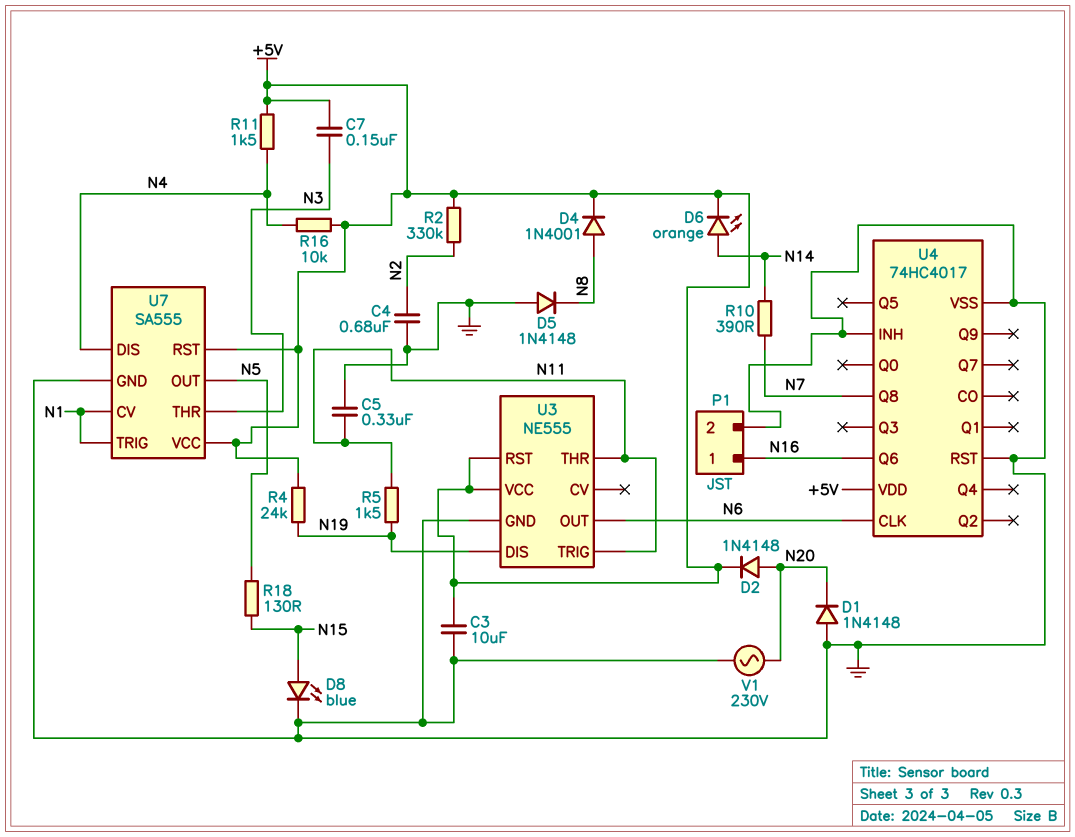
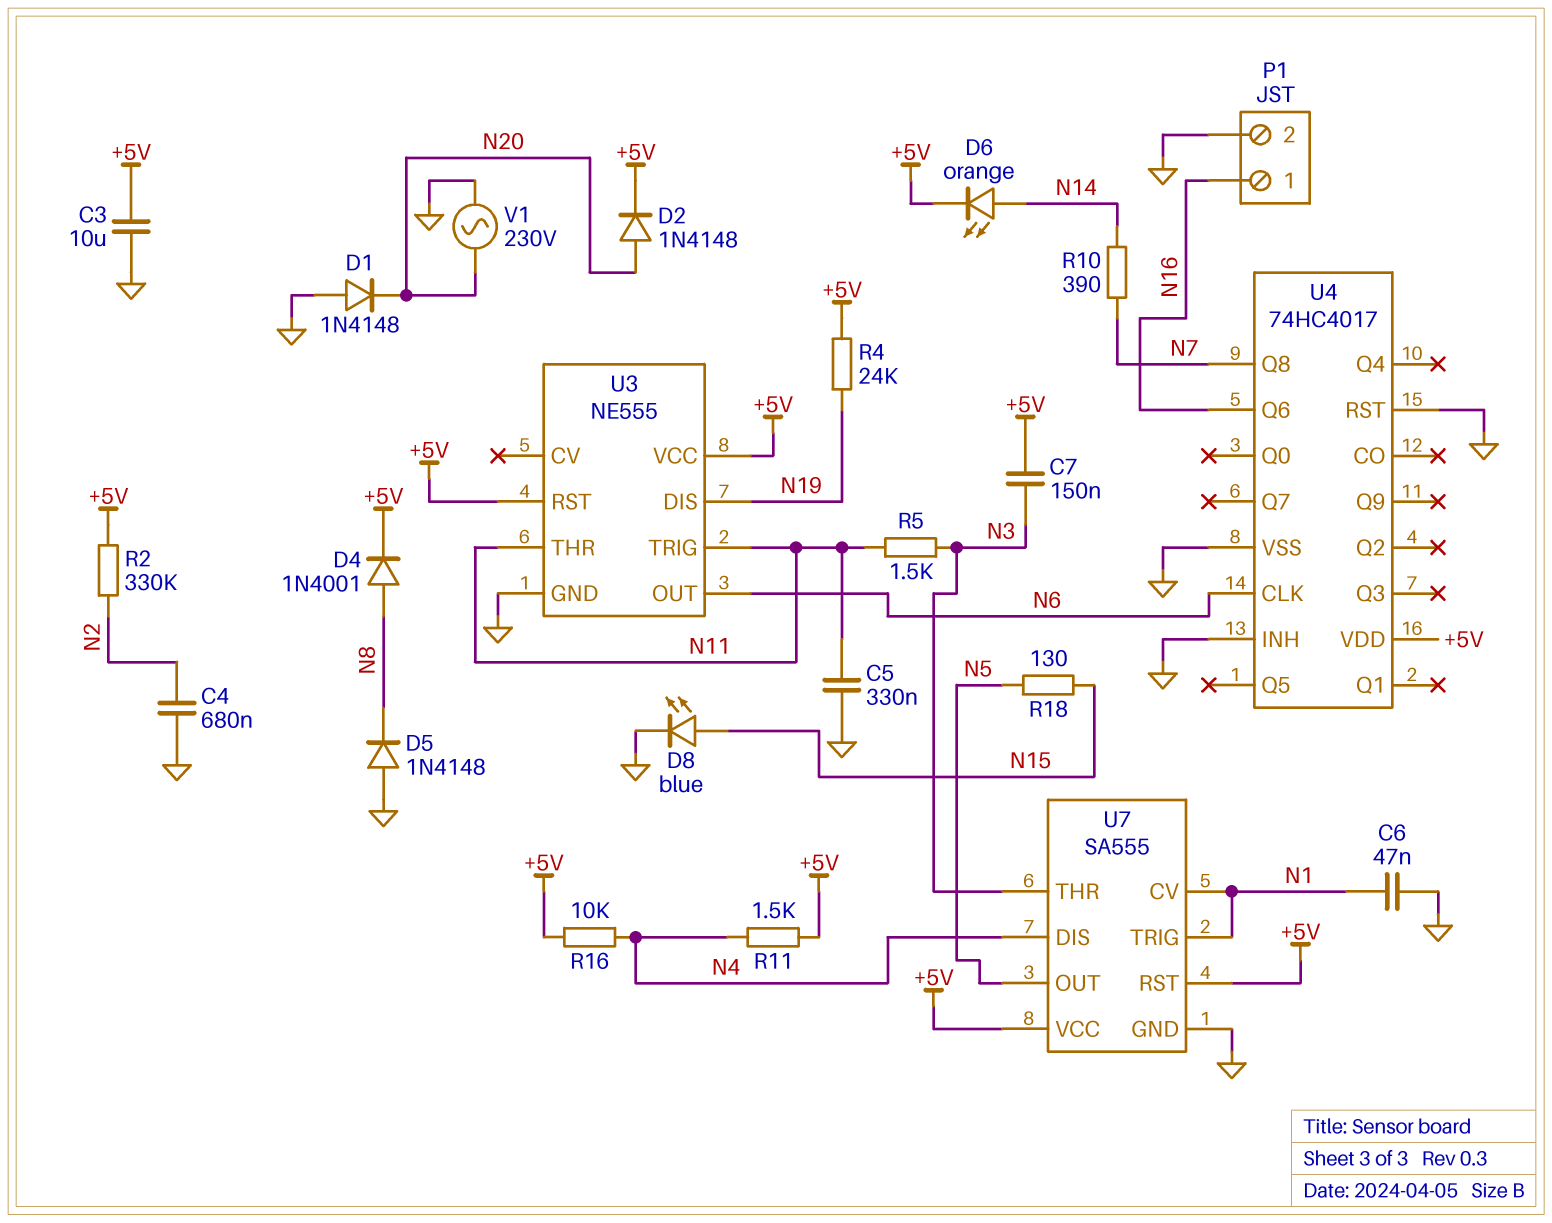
C6: none -> 47nF (GND, N1)
R5: 1.5k (N11, N19) -> 1.5k (N3, N11)

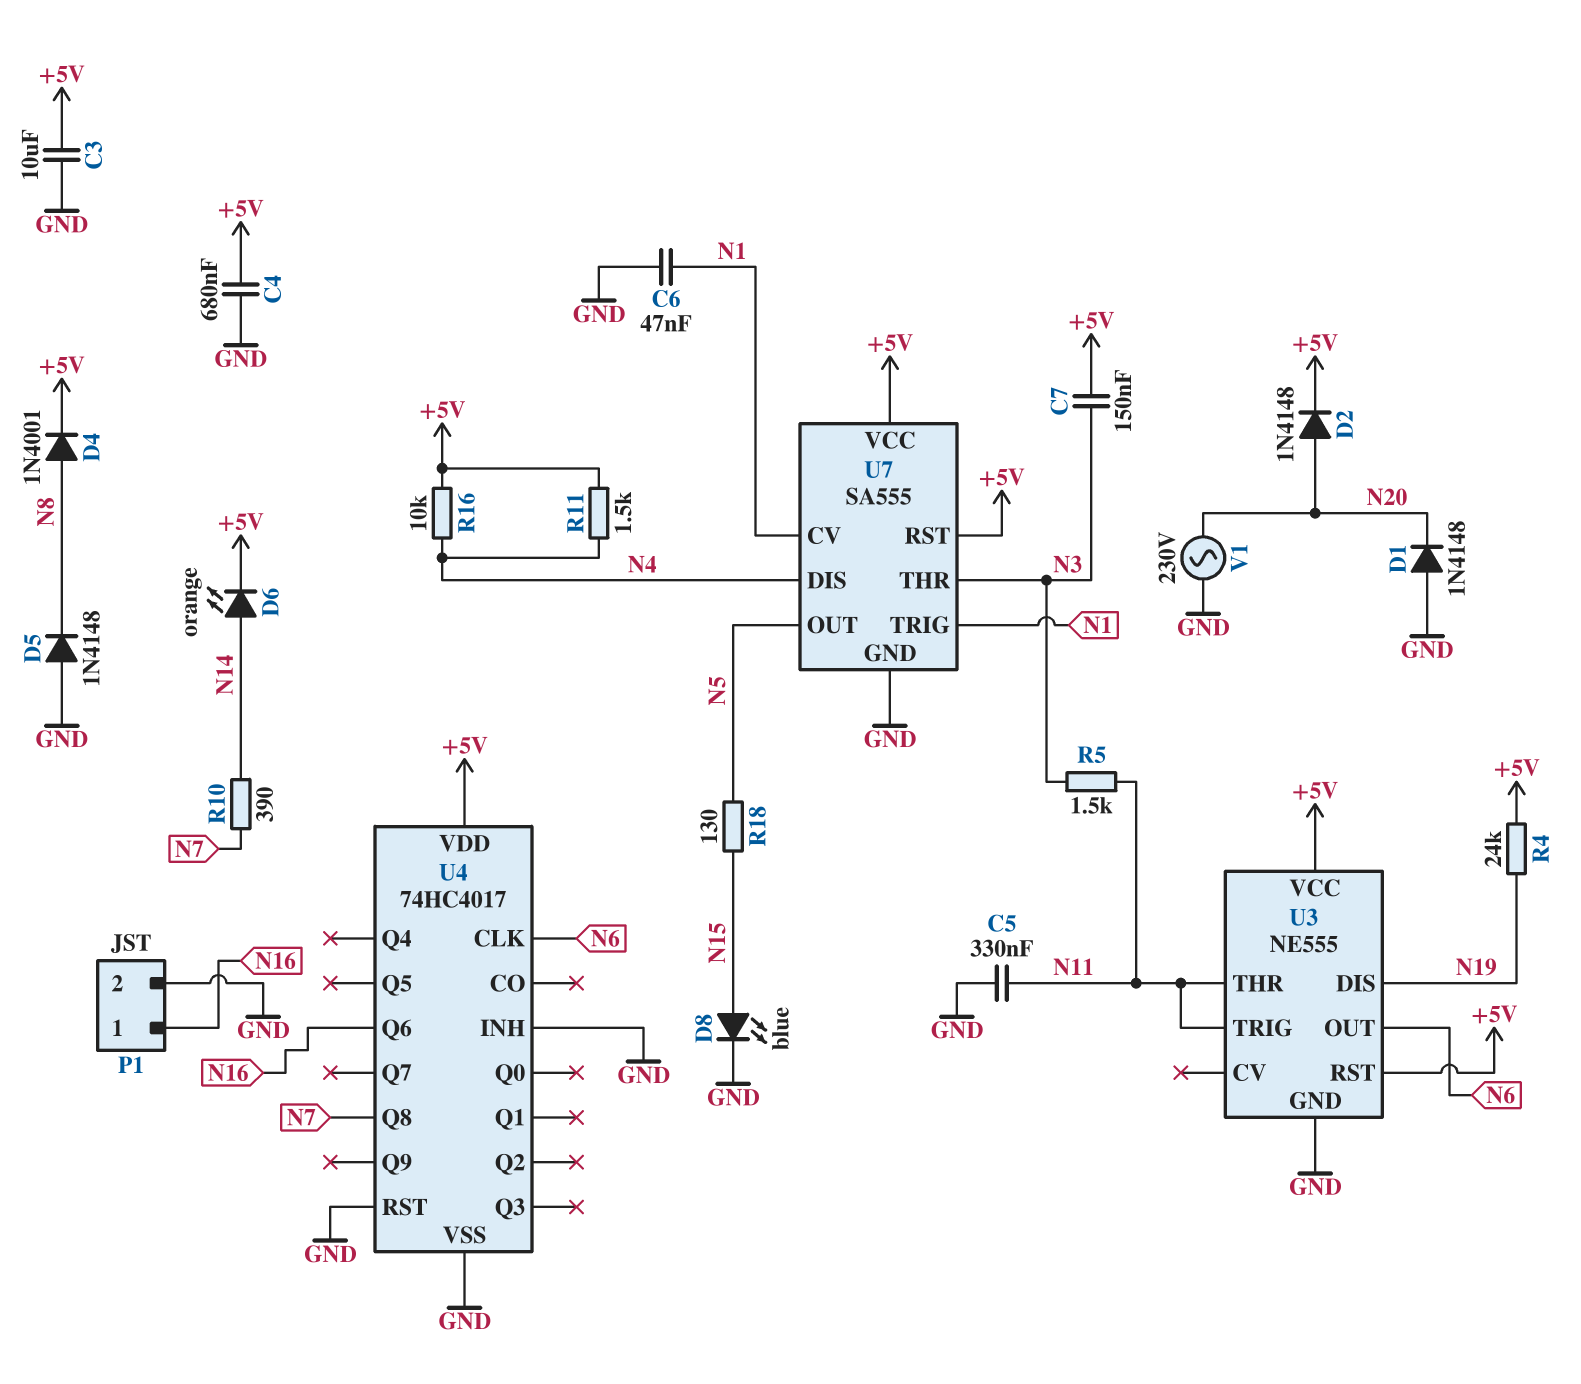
C4: 680nF (GND, N2) -> 680nF (+5V, GND)
R2: 330k (+5V, N2) -> none

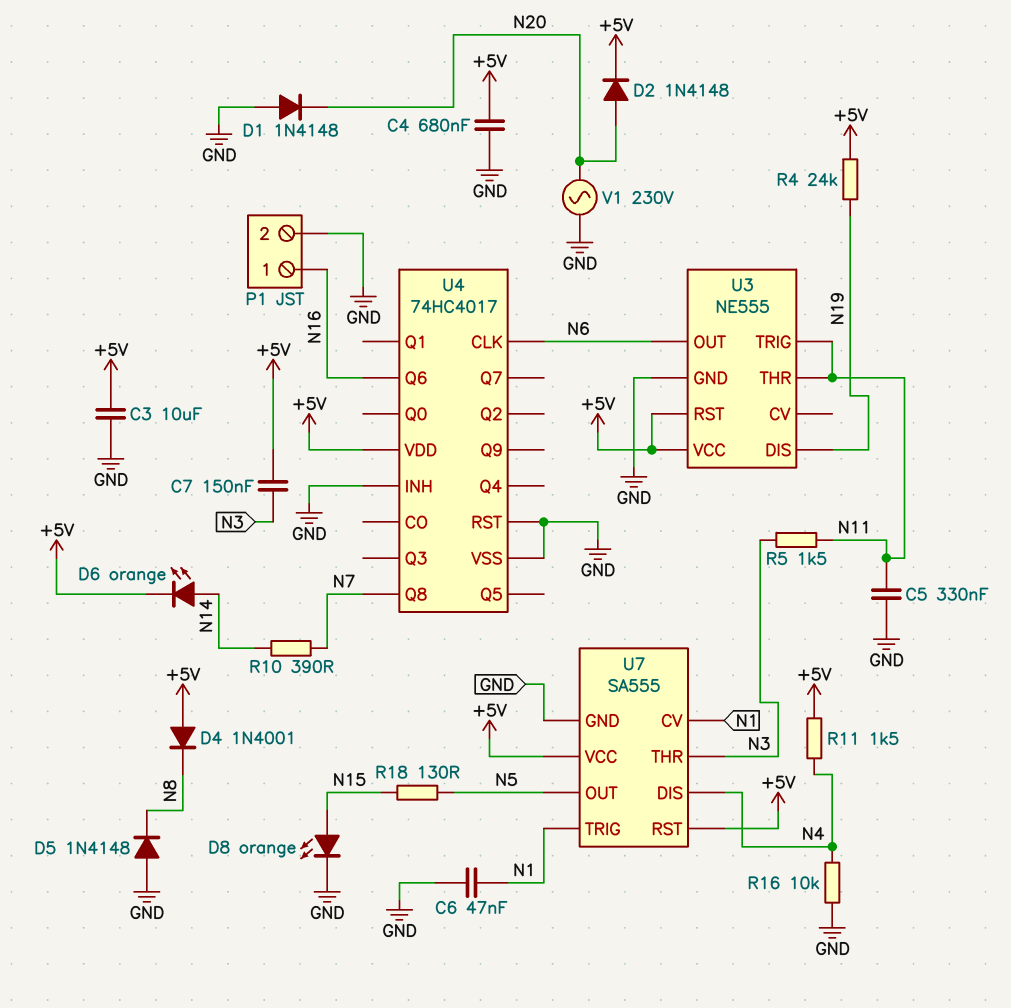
D4: diode 1N4001 (A N8, K +5V) -> diode 1N4001 (A +5V, K N8)
D8: LED blue (A N15, K GND) -> LED orange (A N15, K GND)
R16: 10k (+5V, N4) -> 10k (GND, N4)

